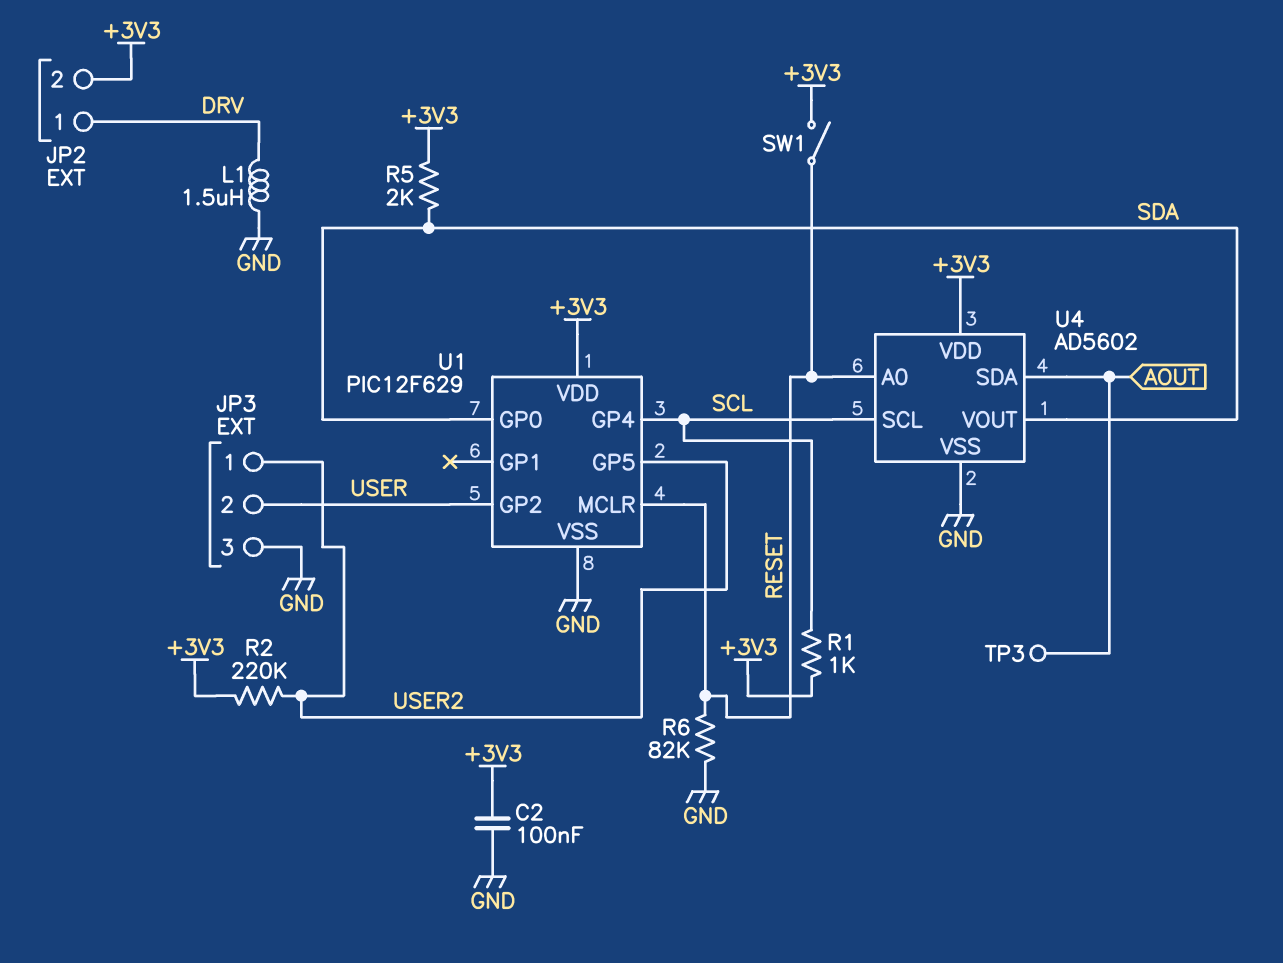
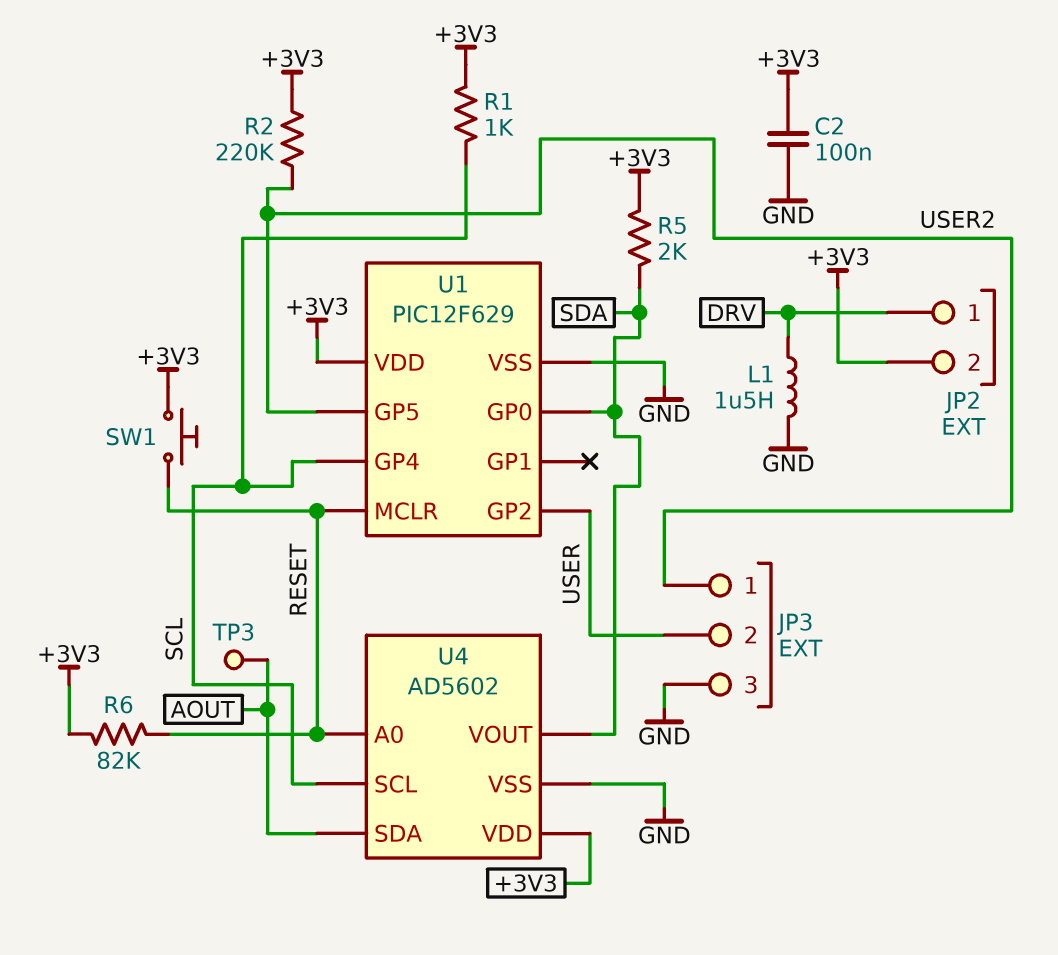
R6: 82k (GND, RESET) -> 82k (+3V3, RESET)
SW1: switch (+3V3, RESET) -> button (+3V3, RESET)

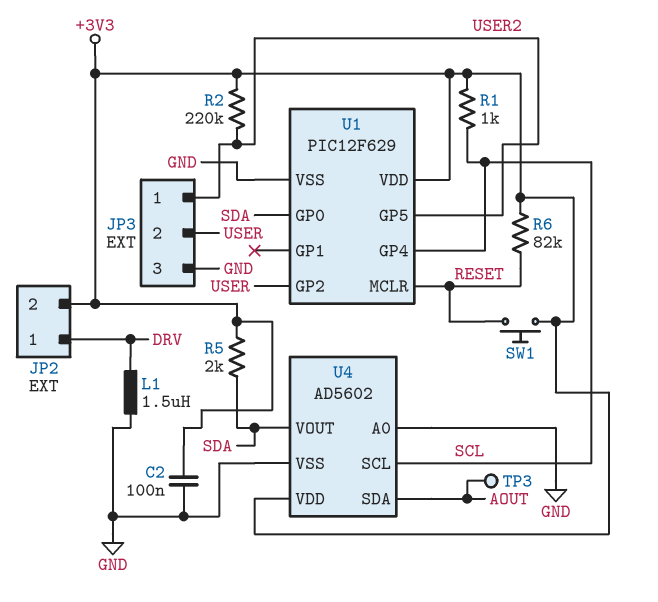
U4 pin A0: RESET -> GND

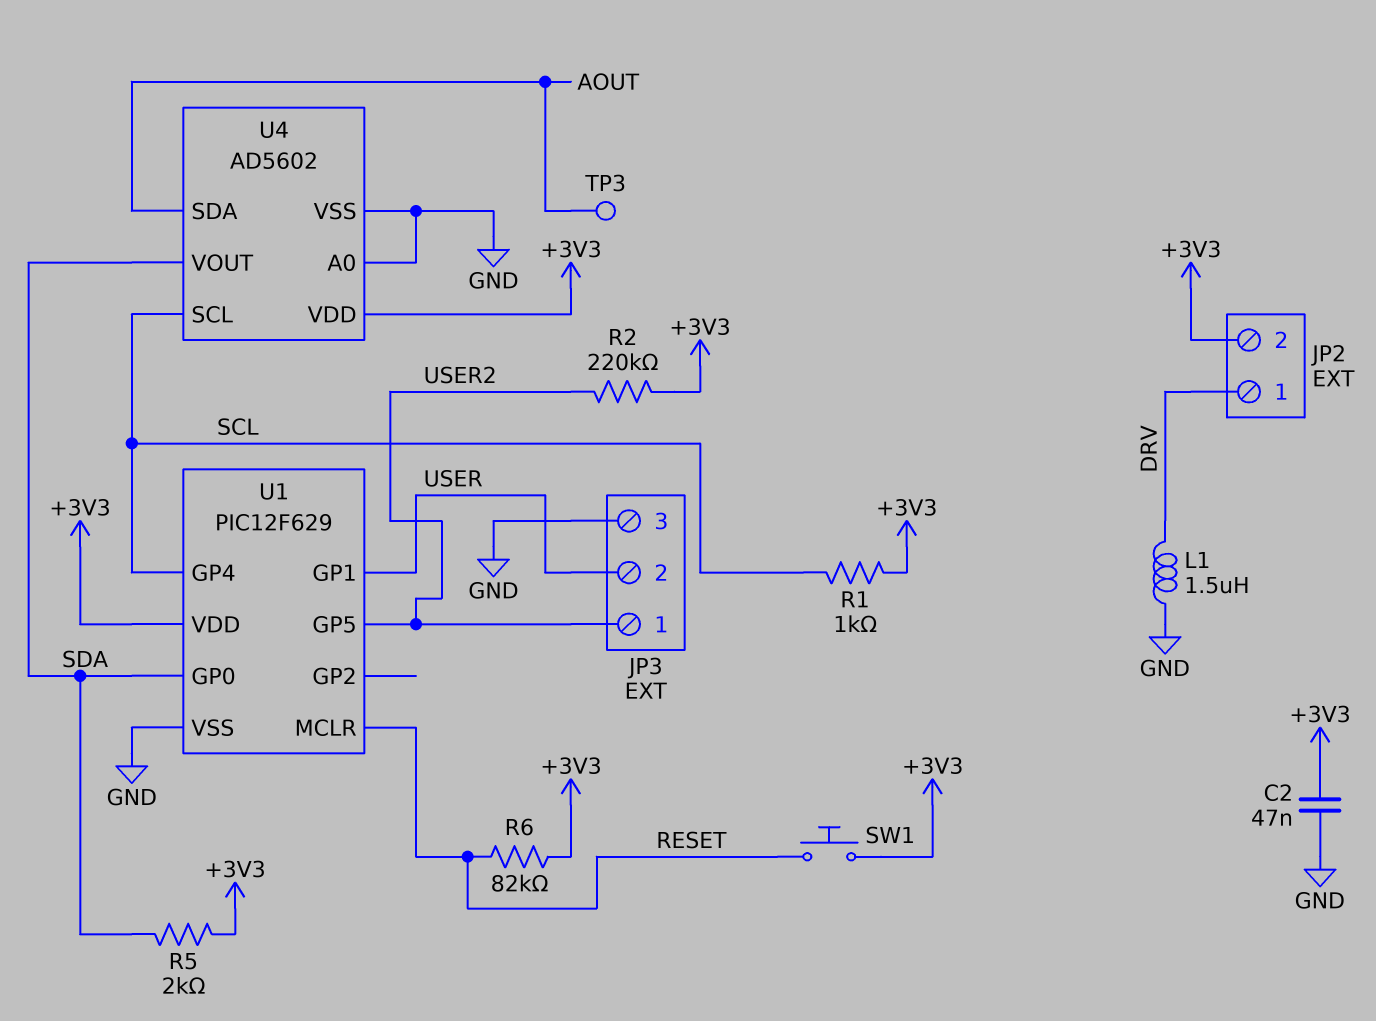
C2: 100nF (+3V3, GND) -> 47nF (+3V3, GND)
U1 pin GP1: none -> USER
U1 pin GP2: USER -> none

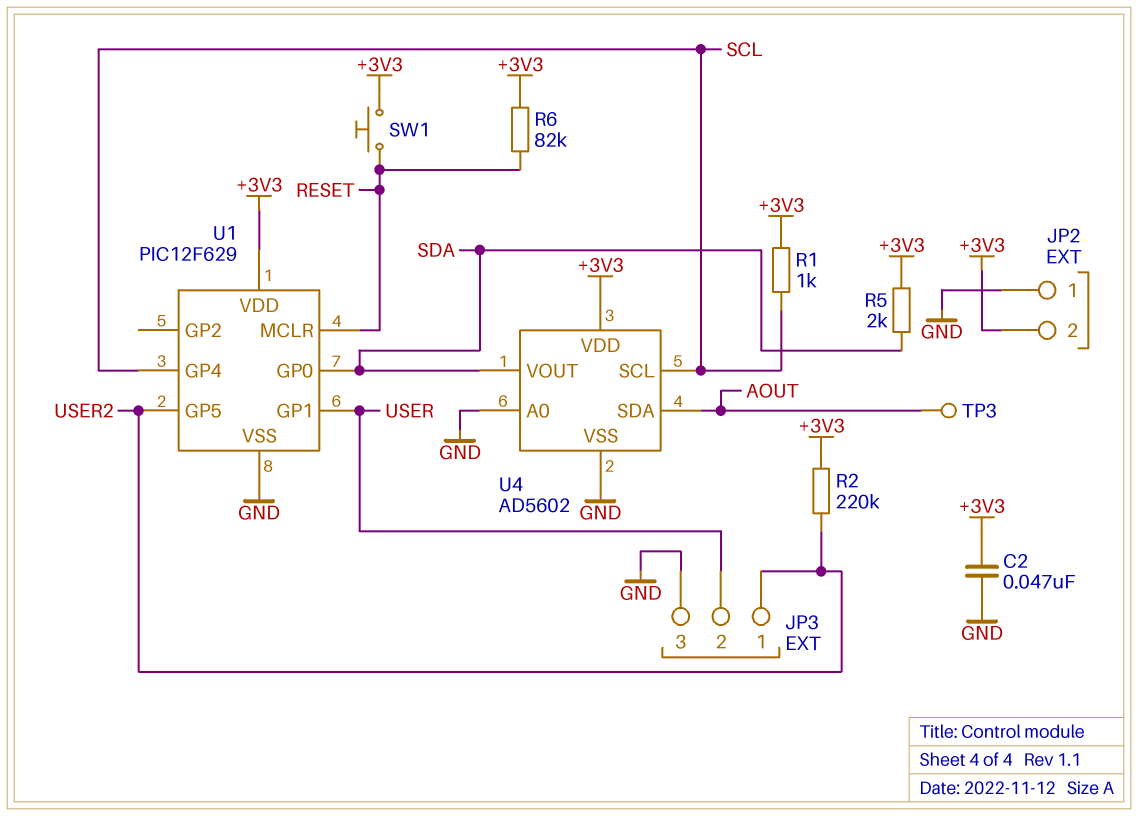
JP2 pin 1: DRV -> GND
L1: 1.5uH (DRV, GND) -> none

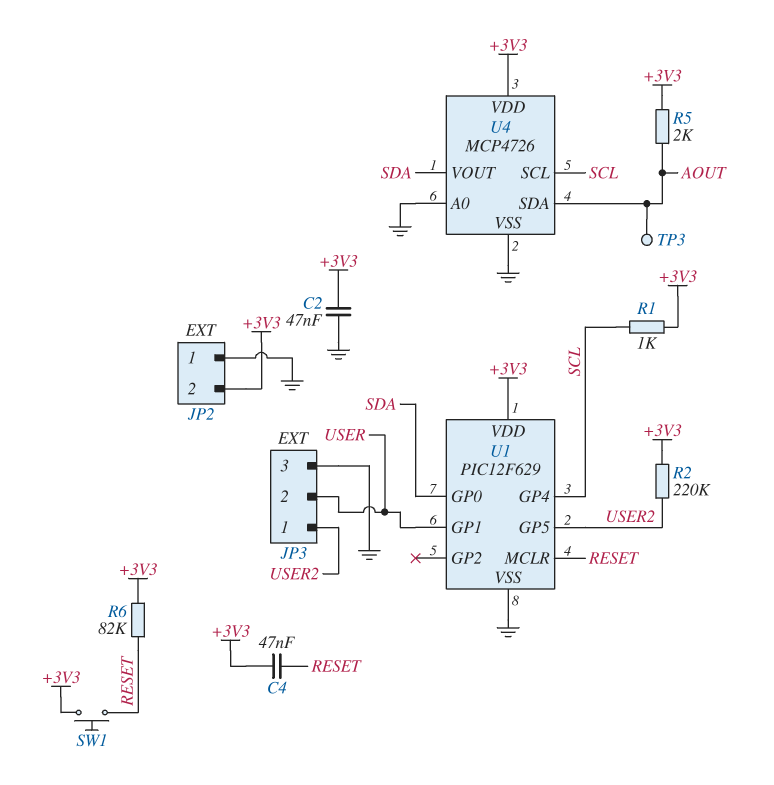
C4: none -> 47nF (+3V3, RESET)
R5: 2k (+3V3, SDA) -> 2k (+3V3, AOUT)
U4: AD5602 -> MCP4726

